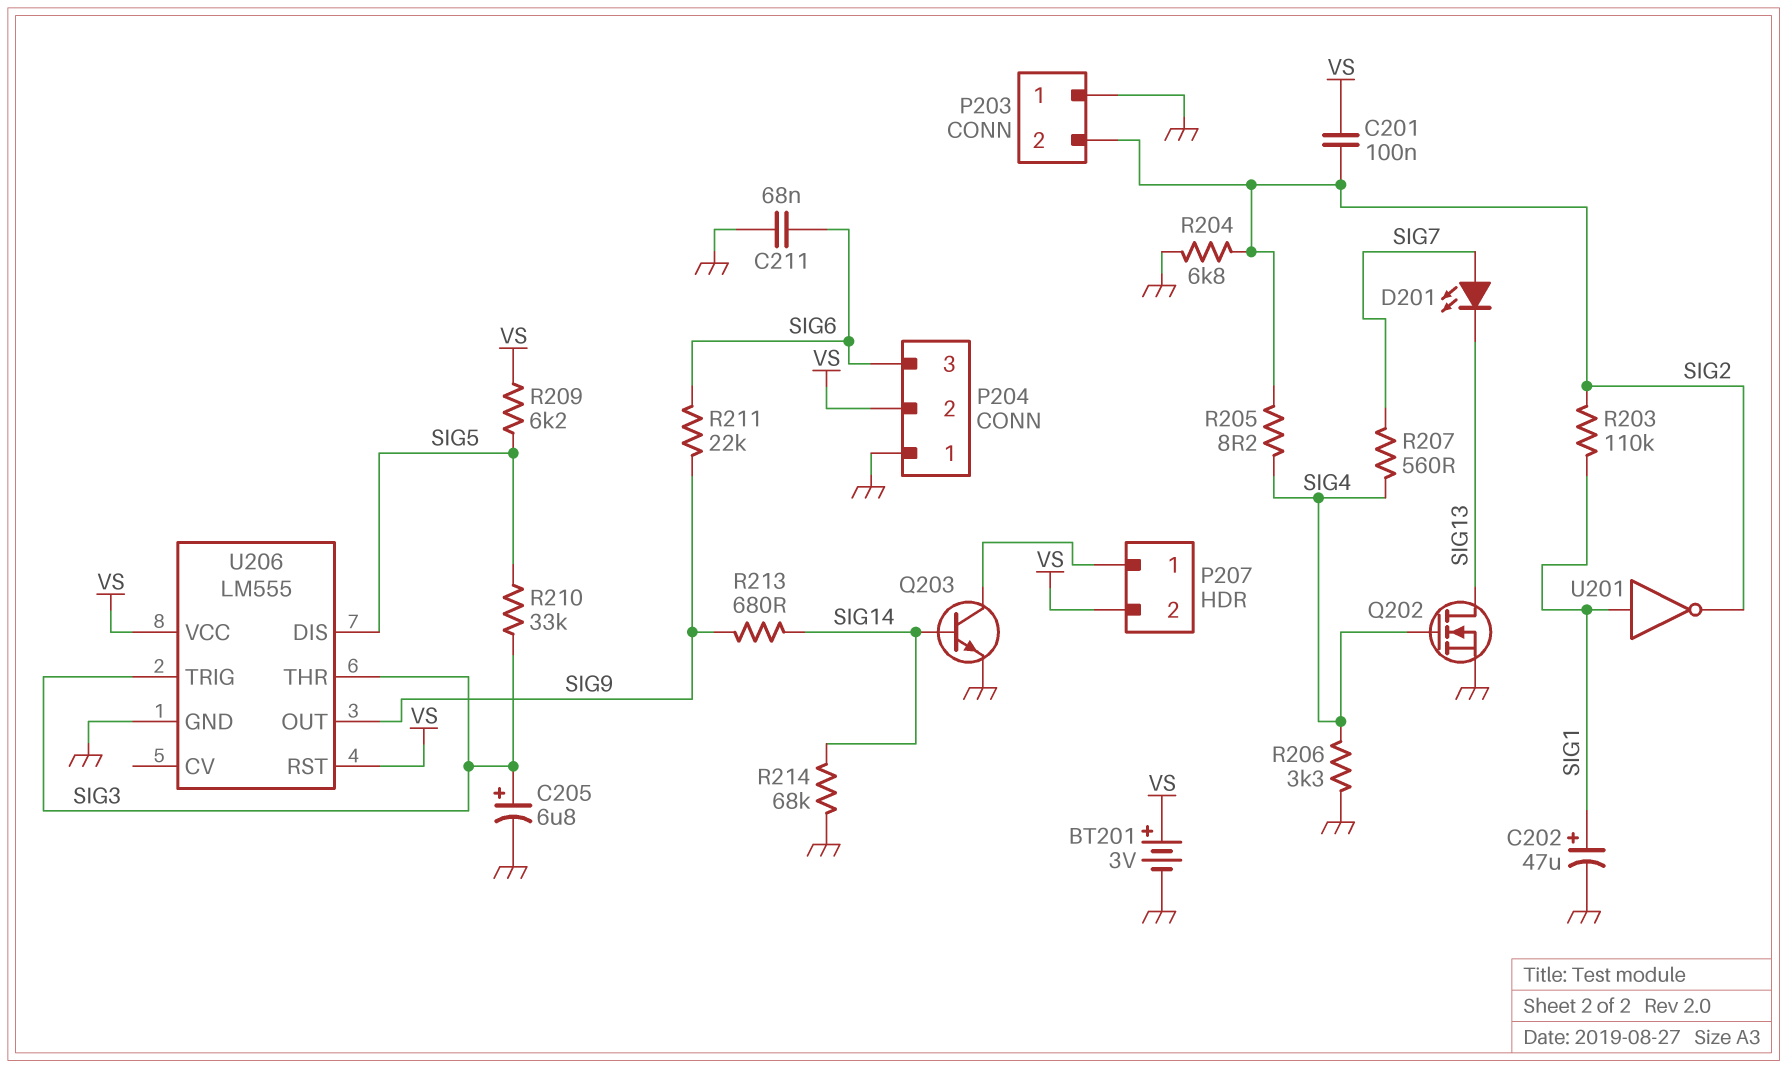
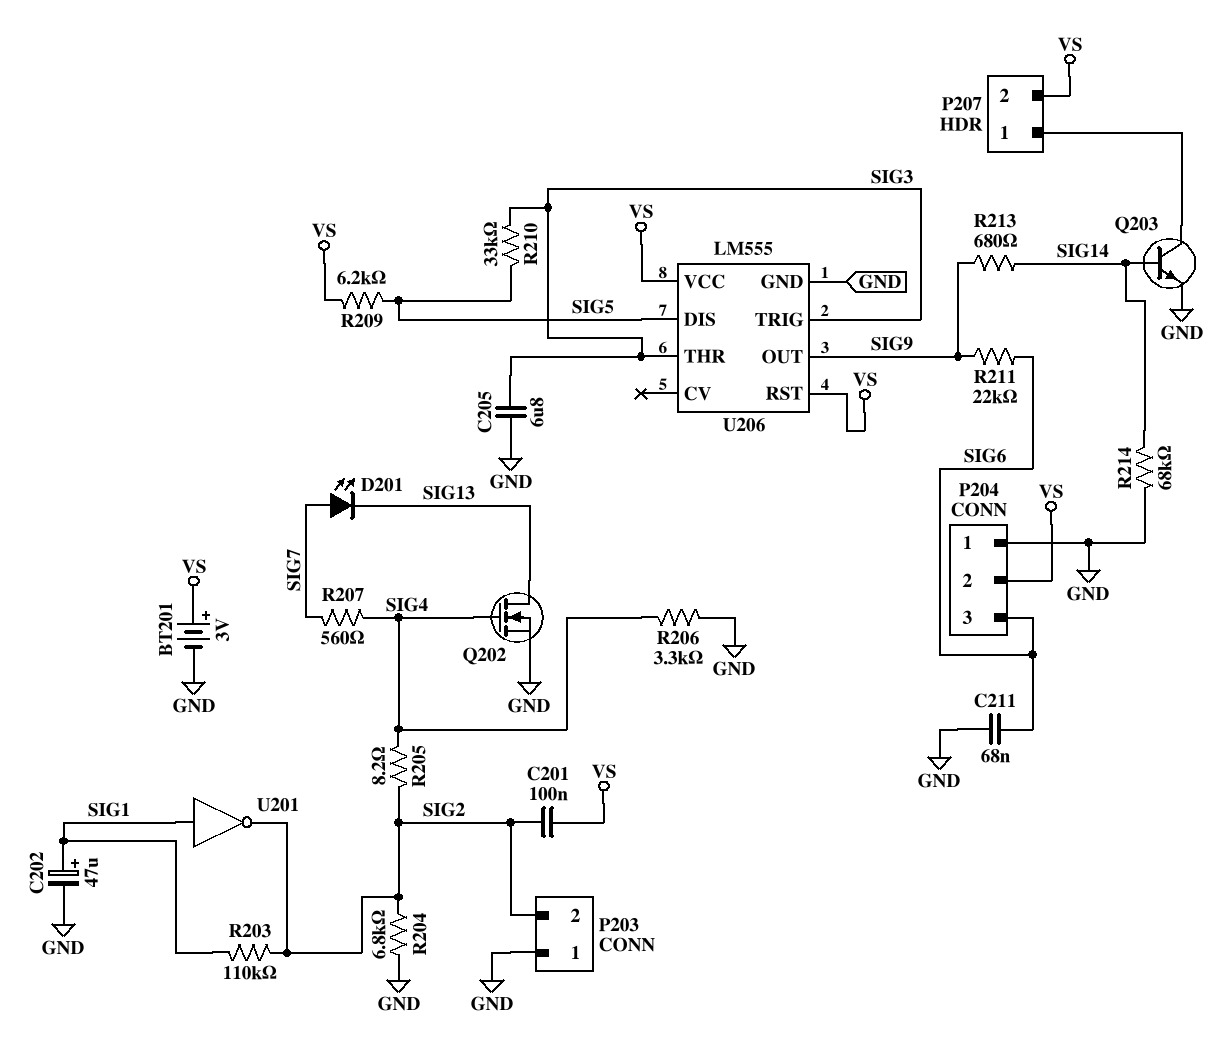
C205: 6.8uF (plus SIG3, minus GND) -> 6.8uF (GND, SIG3)

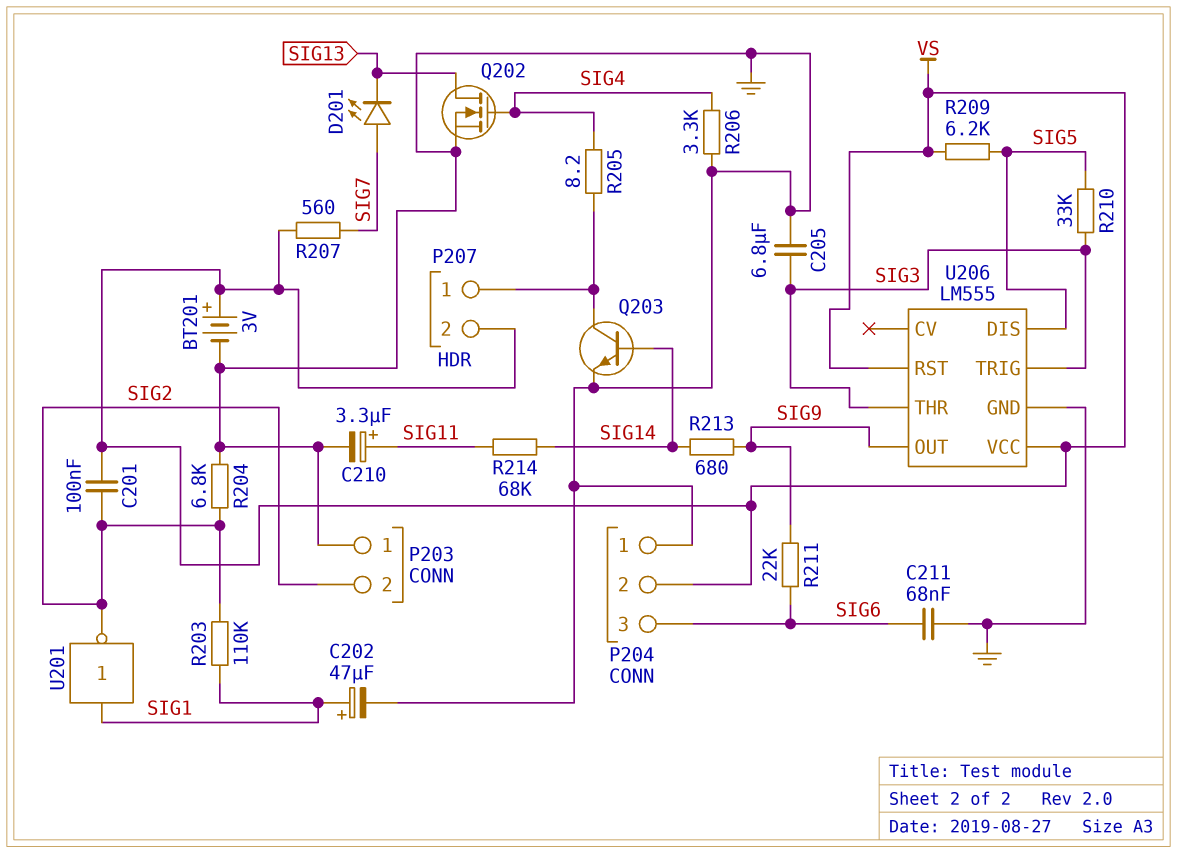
C210: none -> 3.3uF (plus SIG11, minus GND)
R205: 8.2 (SIG2, SIG4) -> 8.2 (P207/1, SIG4)
R207: 560 (SIG4, SIG7) -> 560 (SIG7, VS)
R214: 68k (GND, SIG14) -> 68k (SIG11, SIG14)

